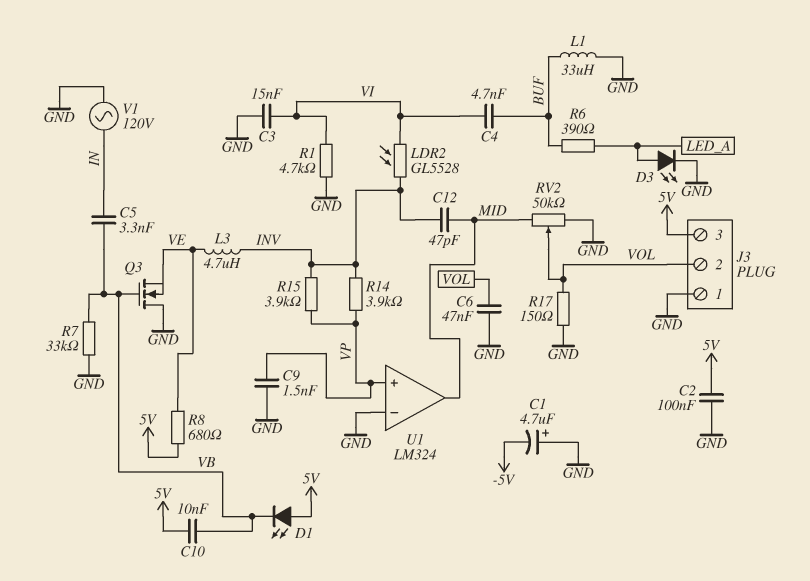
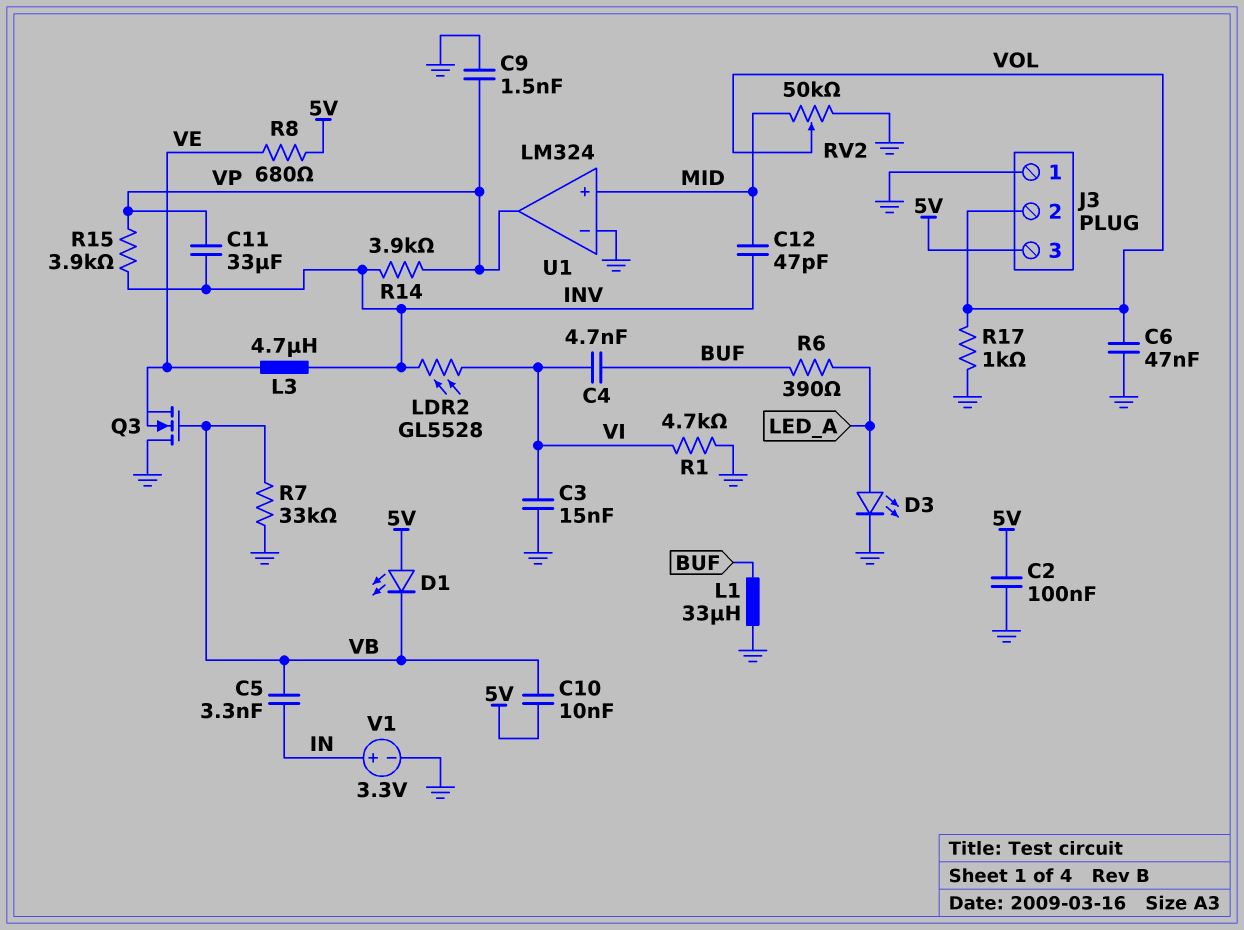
C1: 4.7uF (plus GND, minus -5V) -> none
C11: none -> 33uF (INV, VP)
R17: 150 (GND, VOL) -> 1k (GND, VOL)
U1 pin in+: VP -> MID
U1 pin out: MID -> VP
V1: AC 120V (GND, IN) -> 3.3V (plus IN, minus GND)

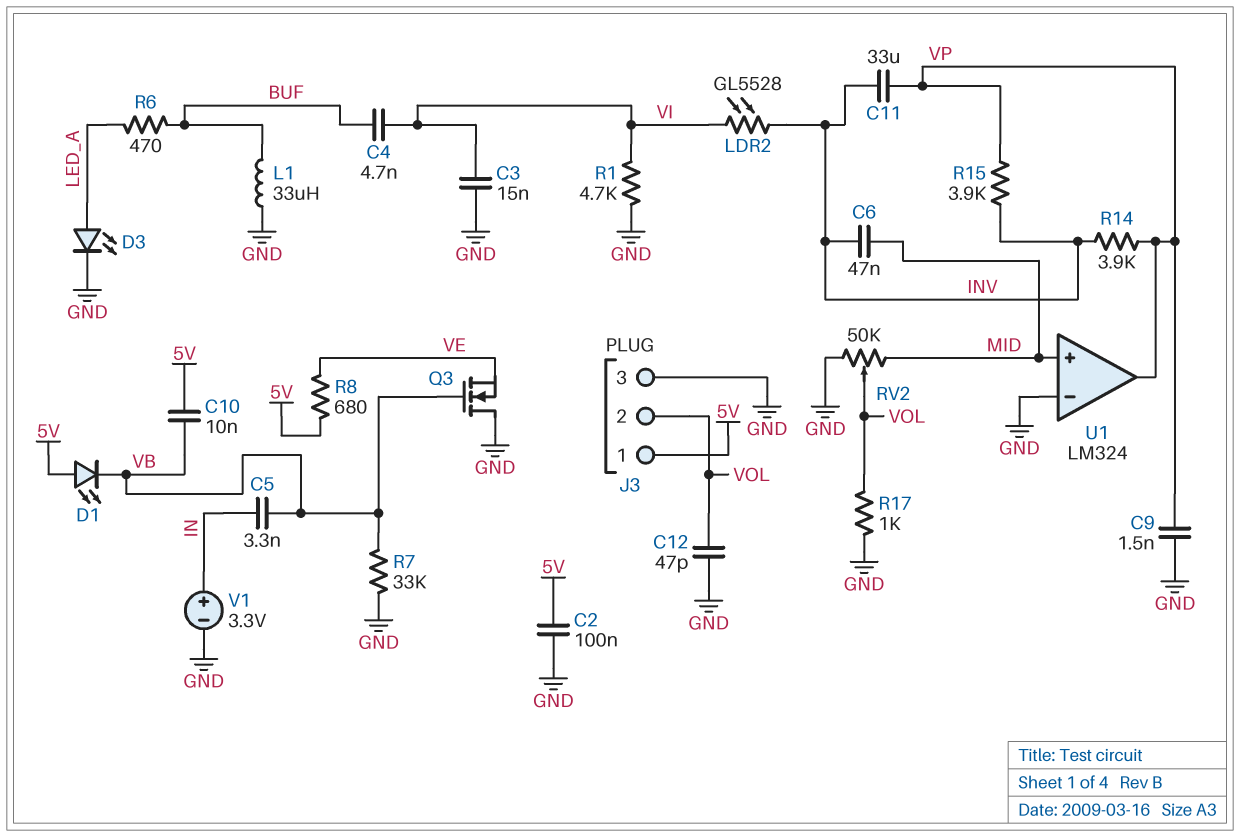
C6: 47nF (GND, VOL) -> 47nF (INV, MID)
C12: 47pF (INV, MID) -> 47pF (GND, VOL)
J3 pin 1: GND -> 5V
J3 pin 3: 5V -> GND
L3: 4.7uH (INV, VE) -> none
R6: 390 (BUF, LED_A) -> 470 (BUF, LED_A)

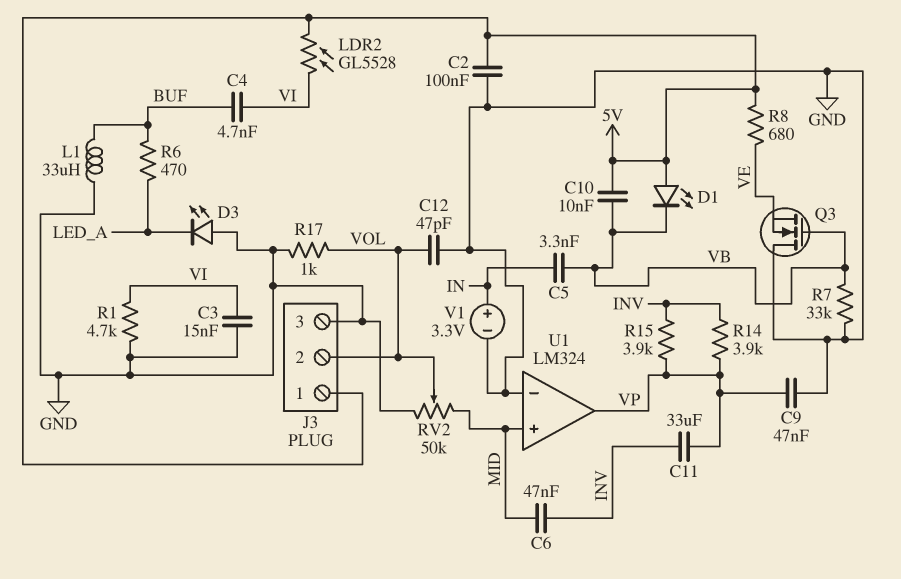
C9: 1.5nF (GND, VP) -> 47nF (GND, VP)
D3: LED (A LED_A, K GND) -> LED (A GND, K LED_A)
LDR2: GL5528 (INV, VI) -> GL5528 (5V, VI)

